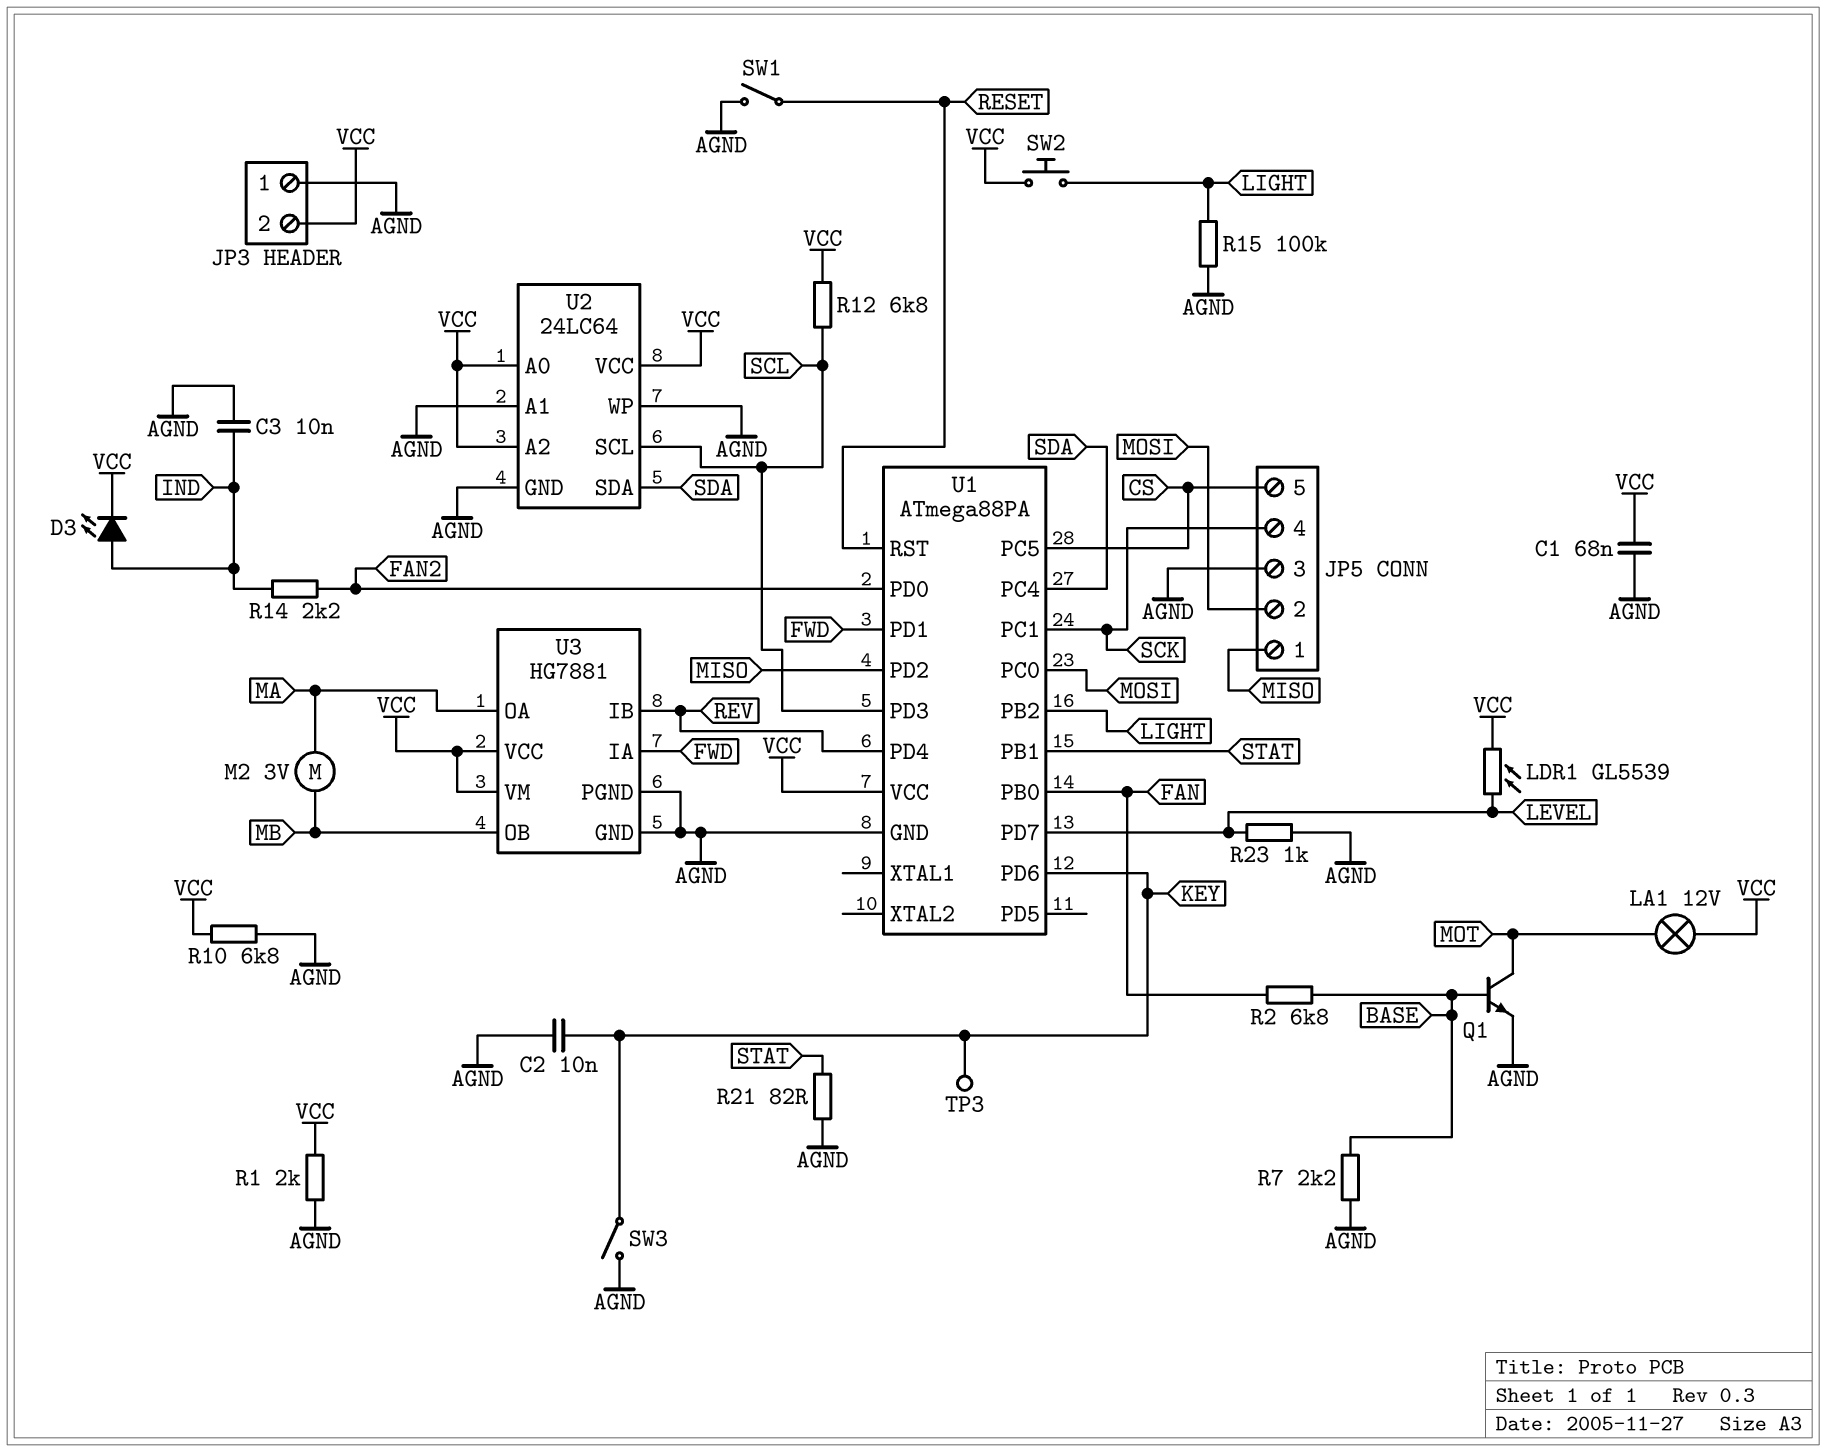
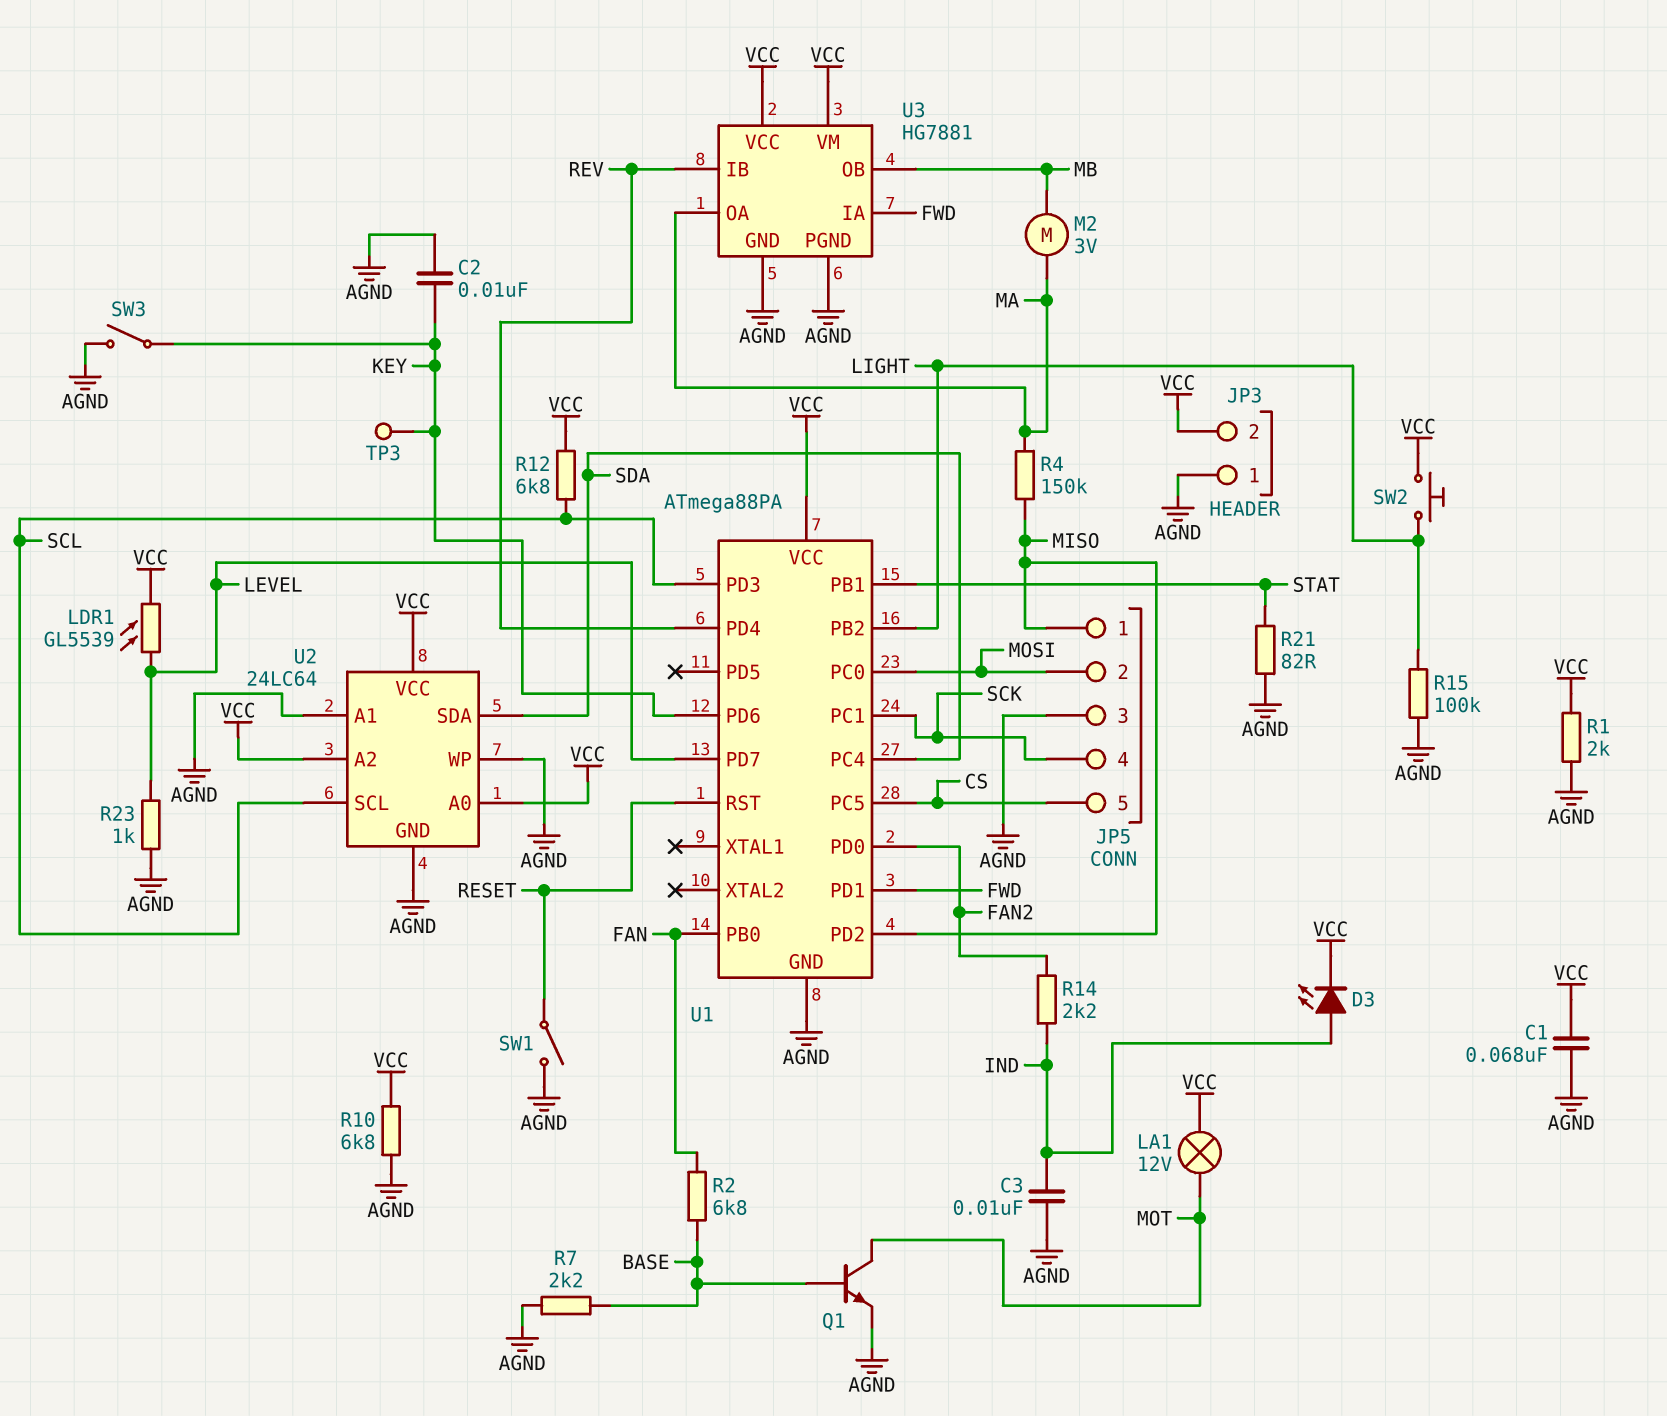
R4: none -> 150k (MA, MISO)

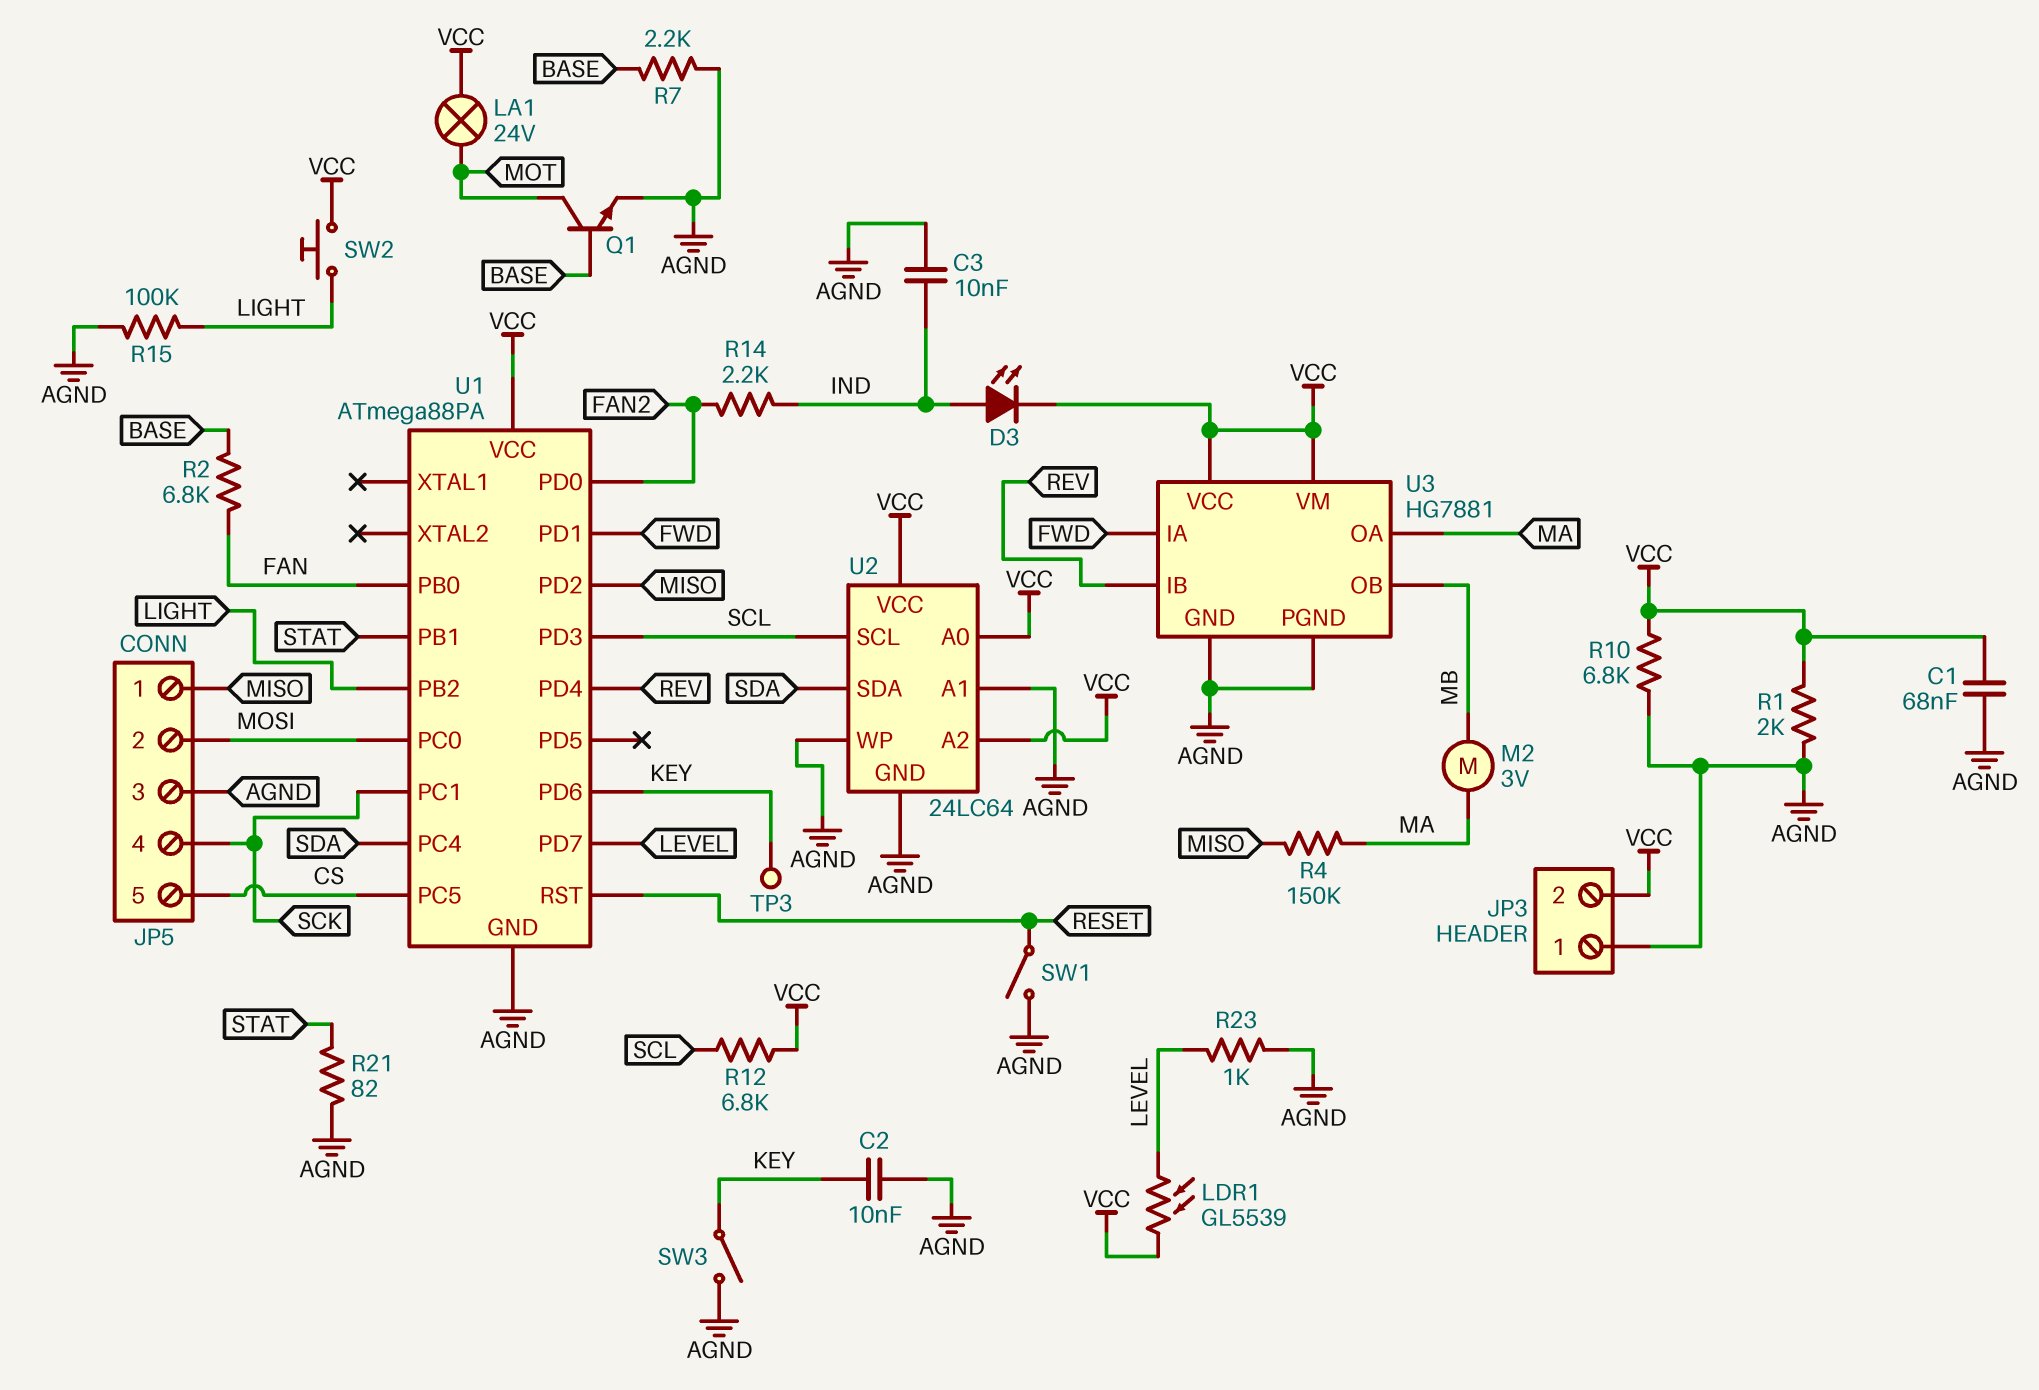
LA1: lamp 12V (MOT, VCC) -> lamp 24V (MOT, VCC)

